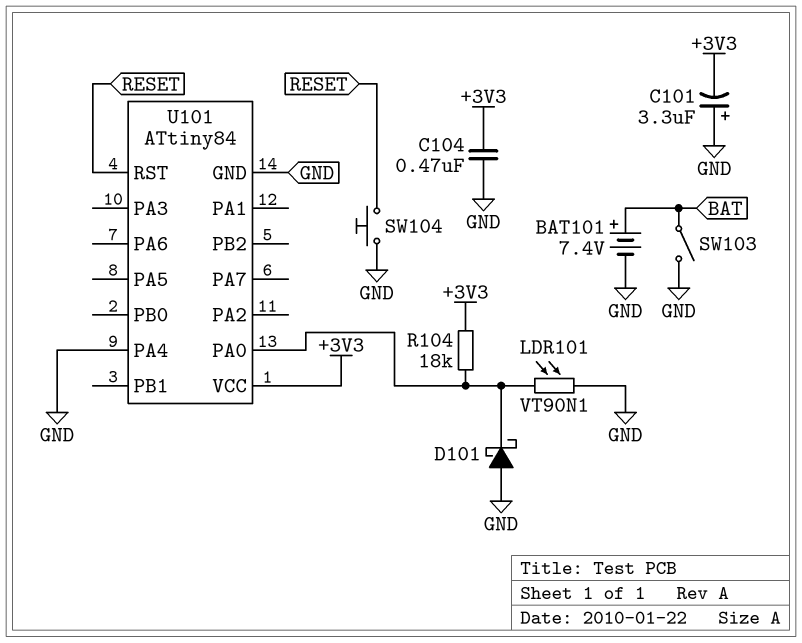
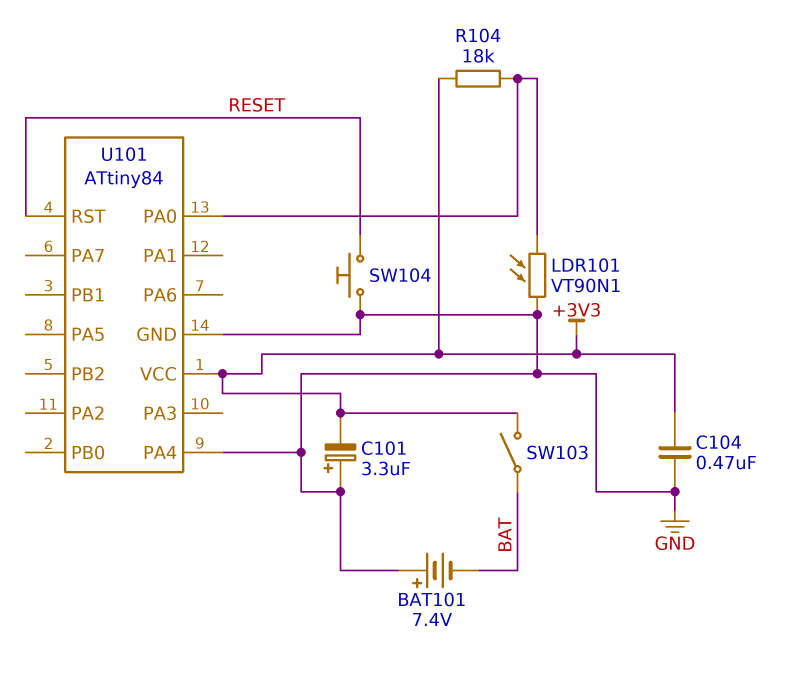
BAT101: 7.4V (plus BAT, minus GND) -> 7.4V (plus GND, minus BAT)
D101: schottky (A GND, K U101/PA0) -> none
SW103: switch (BAT, GND) -> switch (+3V3, BAT)

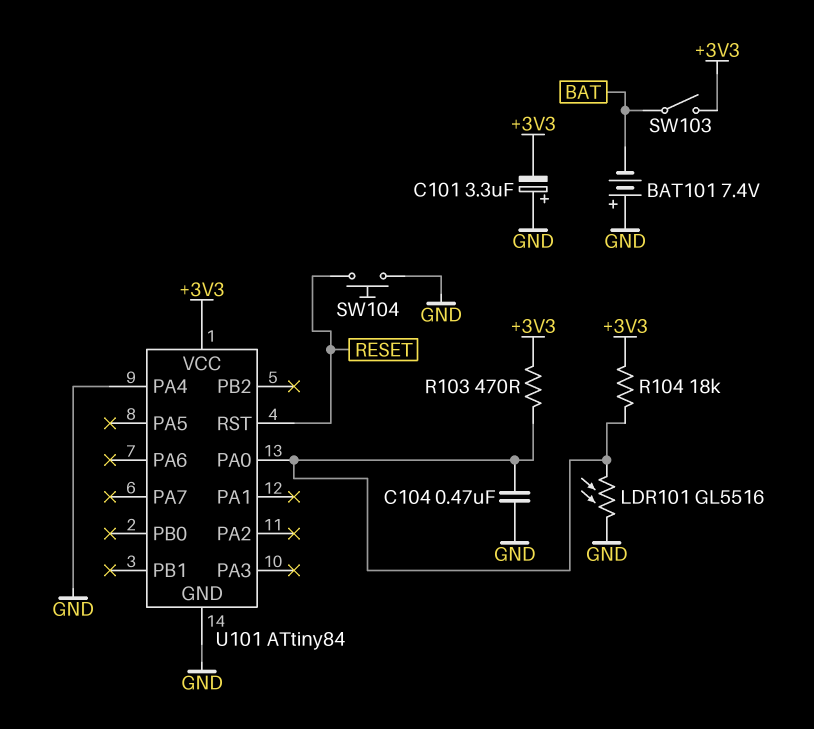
C104: 470nF (+3V3, GND) -> 470nF (GND, U101/PA0)
LDR101: VT90N1 (GND, U101/PA0) -> GL5516 (GND, U101/PA0)
R103: none -> 470 (+3V3, U101/PA0)

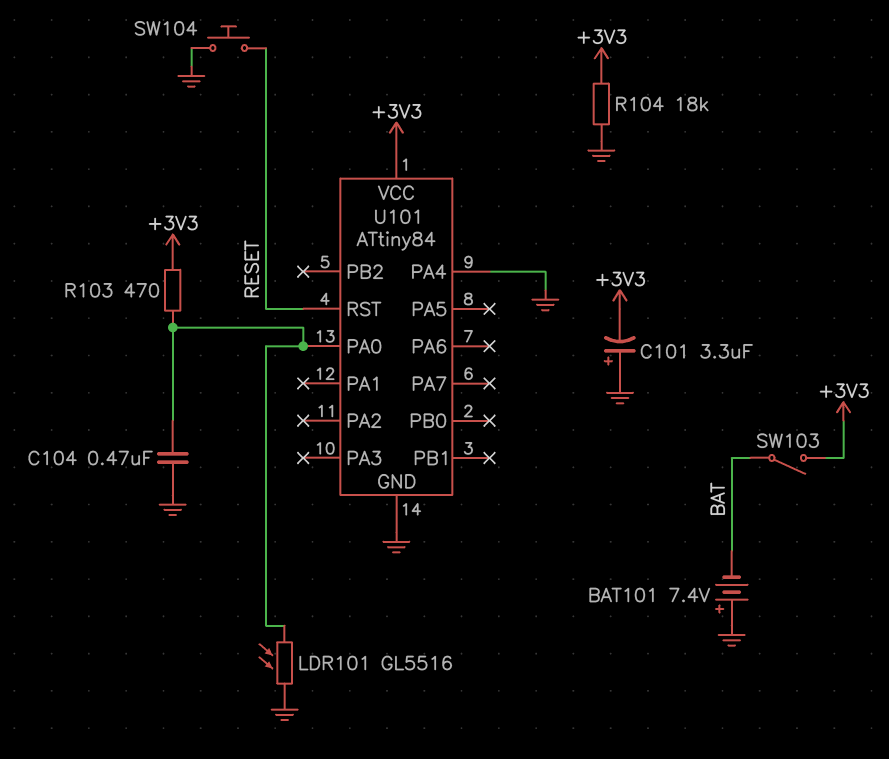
R104: 18k (+3V3, U101/PA0) -> 18k (+3V3, GND)

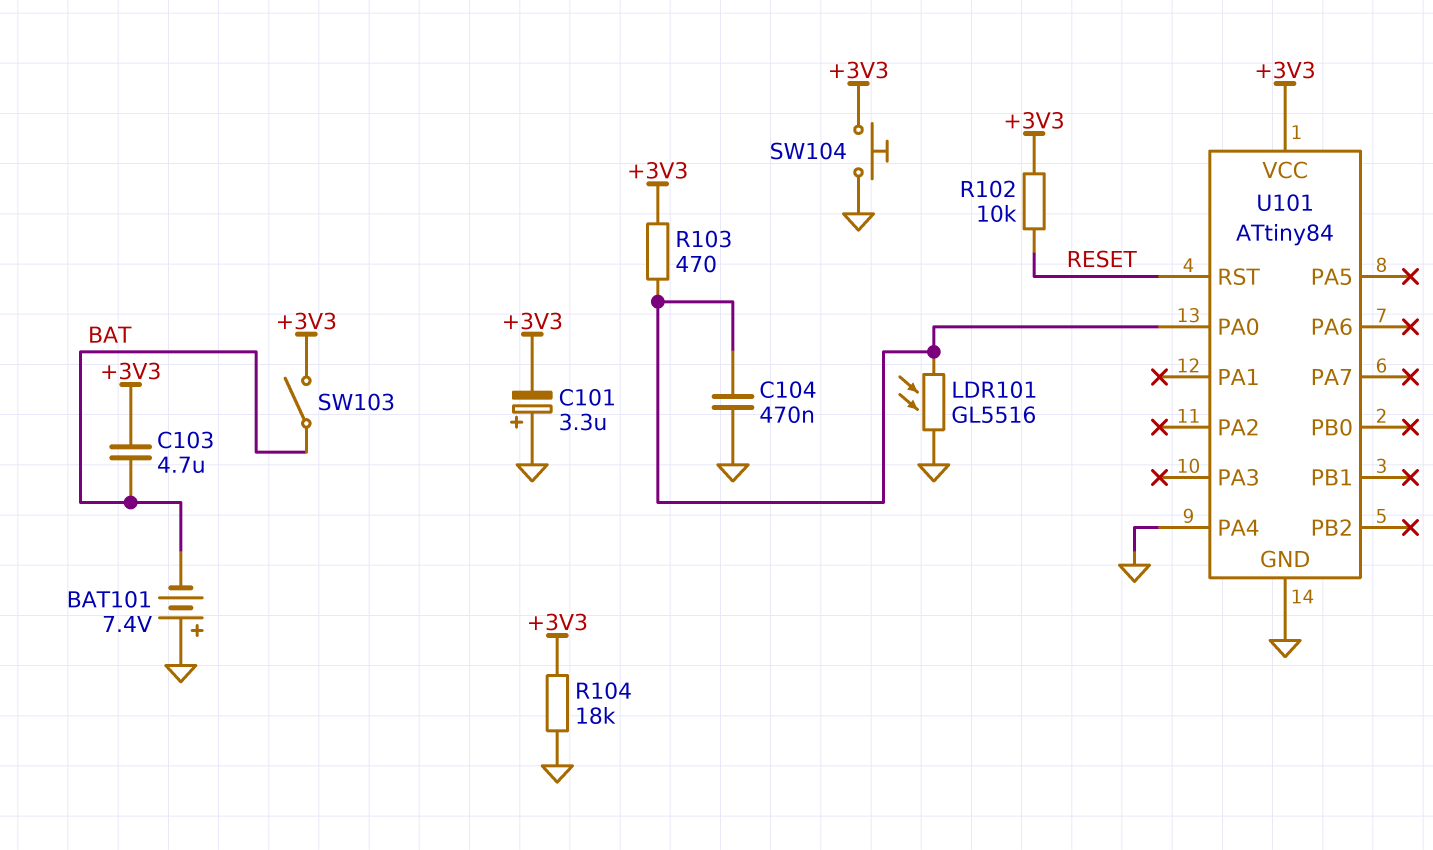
C103: none -> 4.7uF (+3V3, BAT)
R102: none -> 10k (+3V3, RESET)
SW104: button (GND, RESET) -> button (+3V3, GND)

